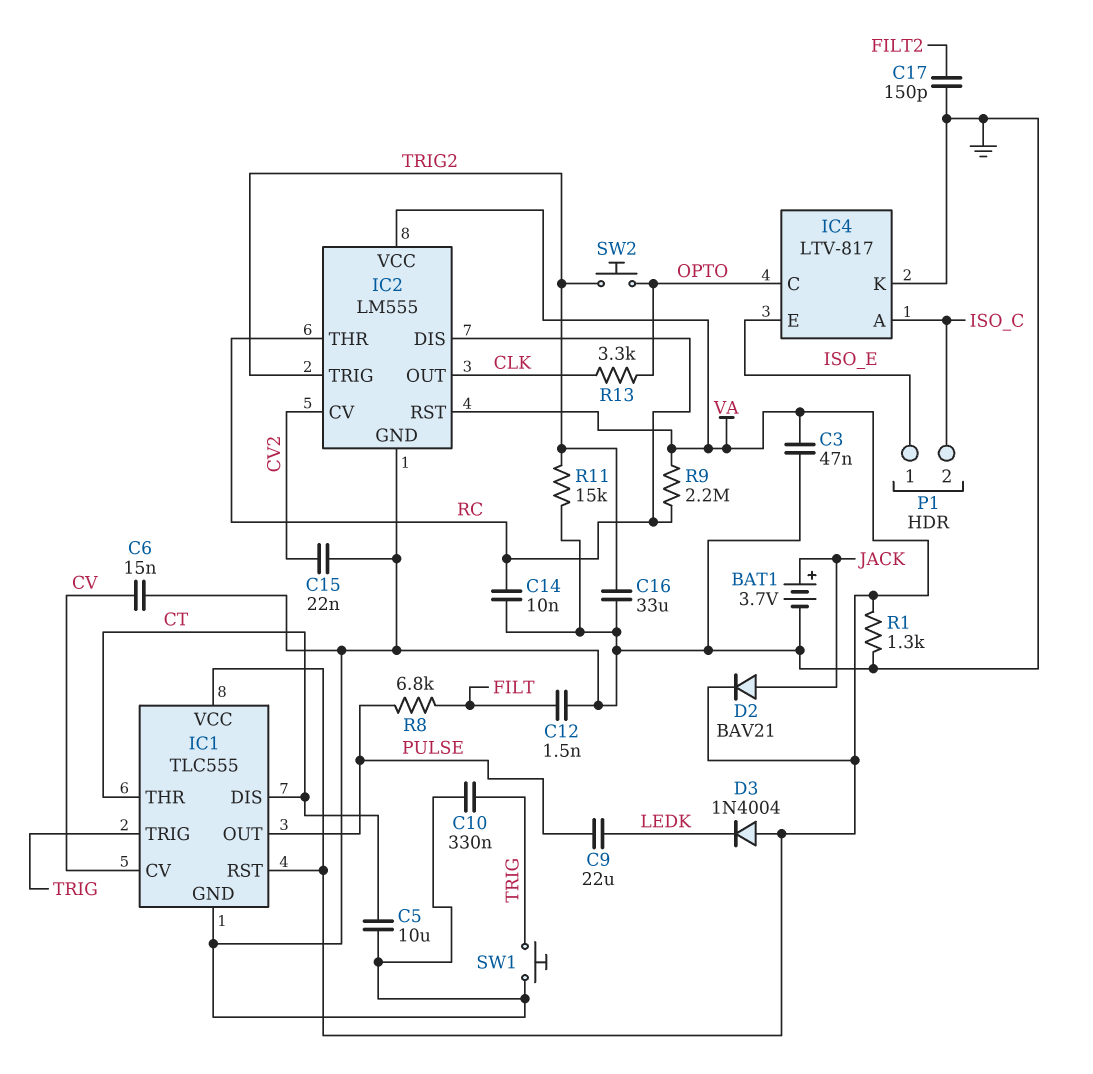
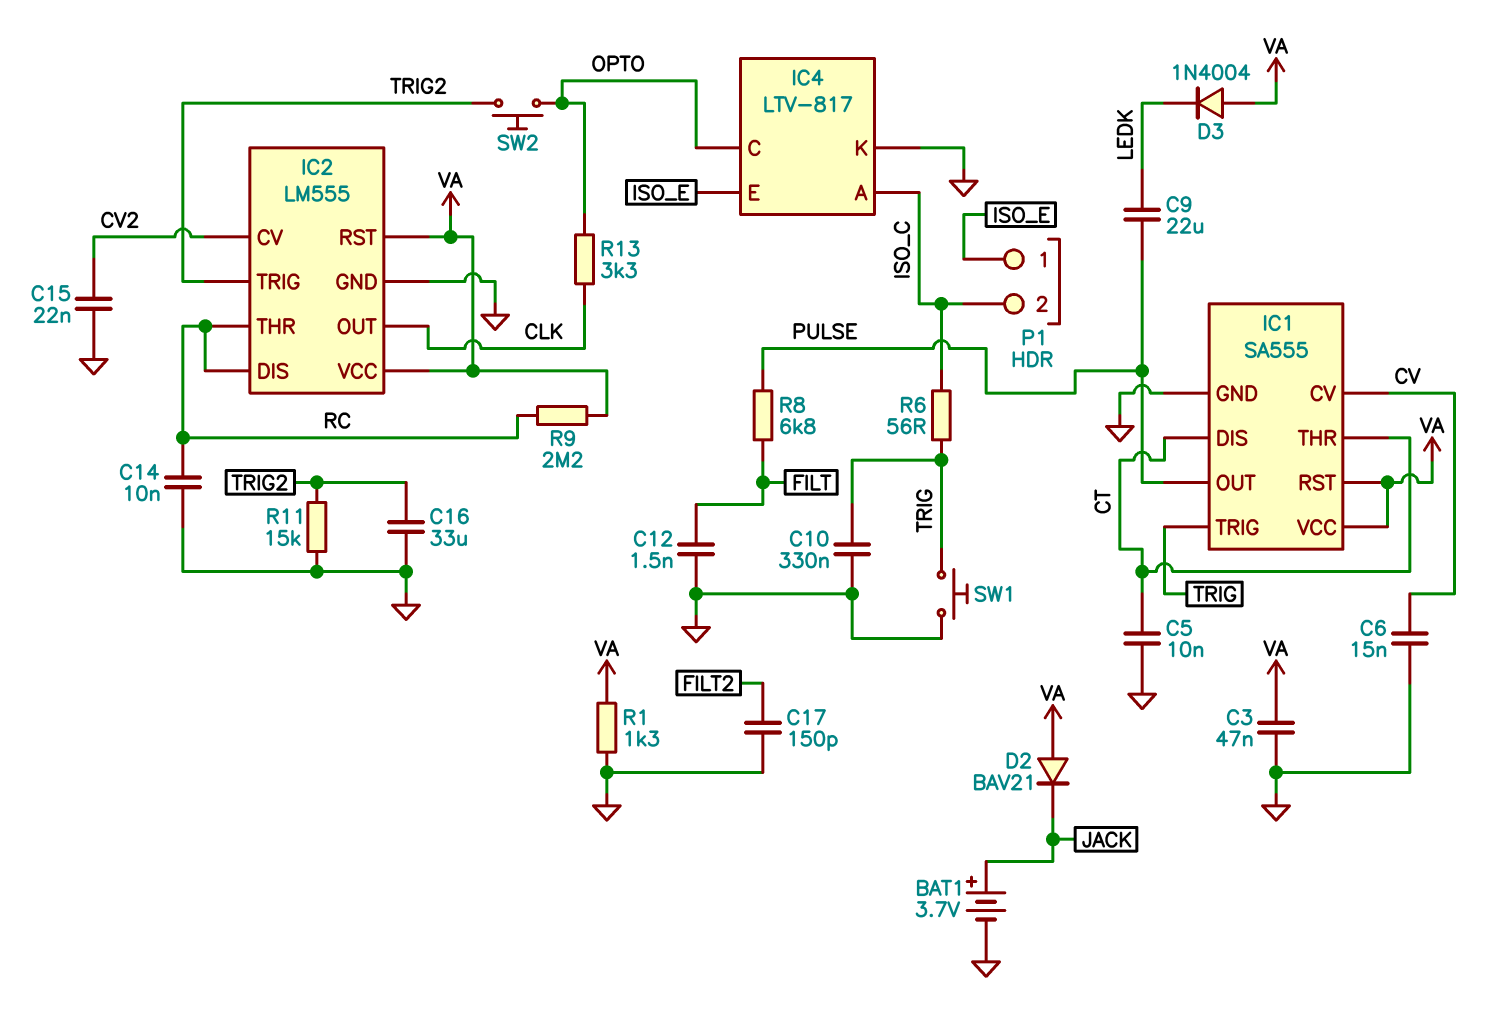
C5: 10uF (CT, GND) -> 10nF (CT, GND)
D2: diode BAV21 (A JACK, K VA) -> diode BAV21 (A VA, K JACK)
IC1: TLC555 -> SA555
R6: none -> 56 (ISO_C, TRIG)

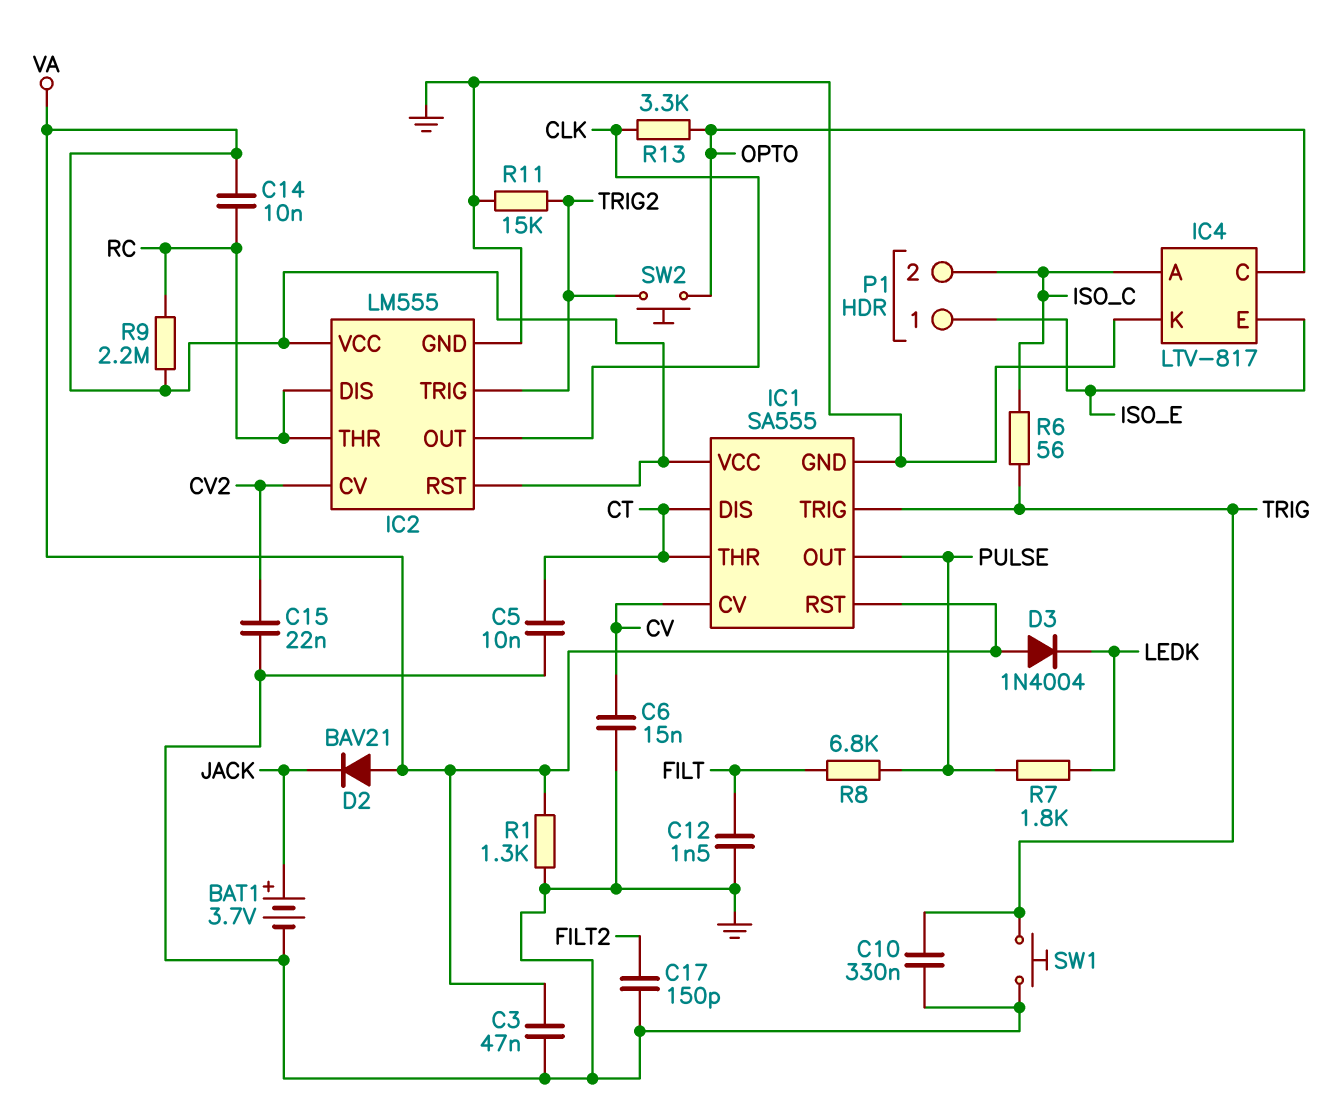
C9: 22uF (LEDK, PULSE) -> none
C14: 10nF (GND, RC) -> 10nF (RC, VA)
C16: 33uF (GND, TRIG2) -> none
R7: none -> 1.8k (LEDK, PULSE)

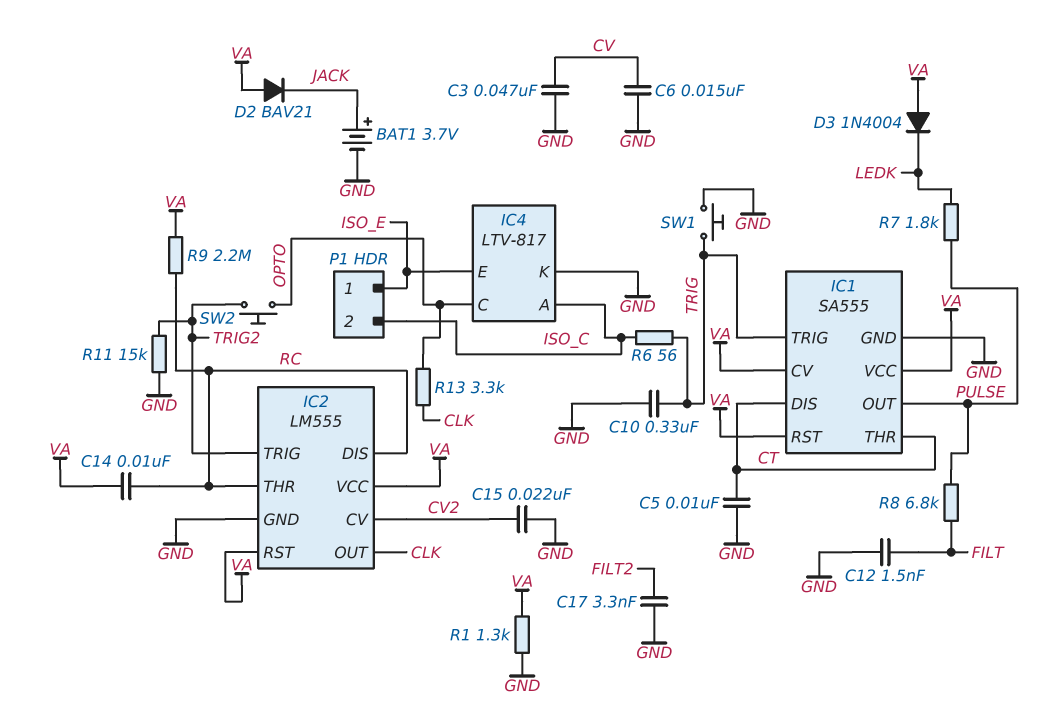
C3: 47nF (GND, VA) -> 47nF (CV, GND)
C17: 150pF (FILT2, GND) -> 3.3nF (FILT2, GND)
IC1 pin CV: CV -> VA

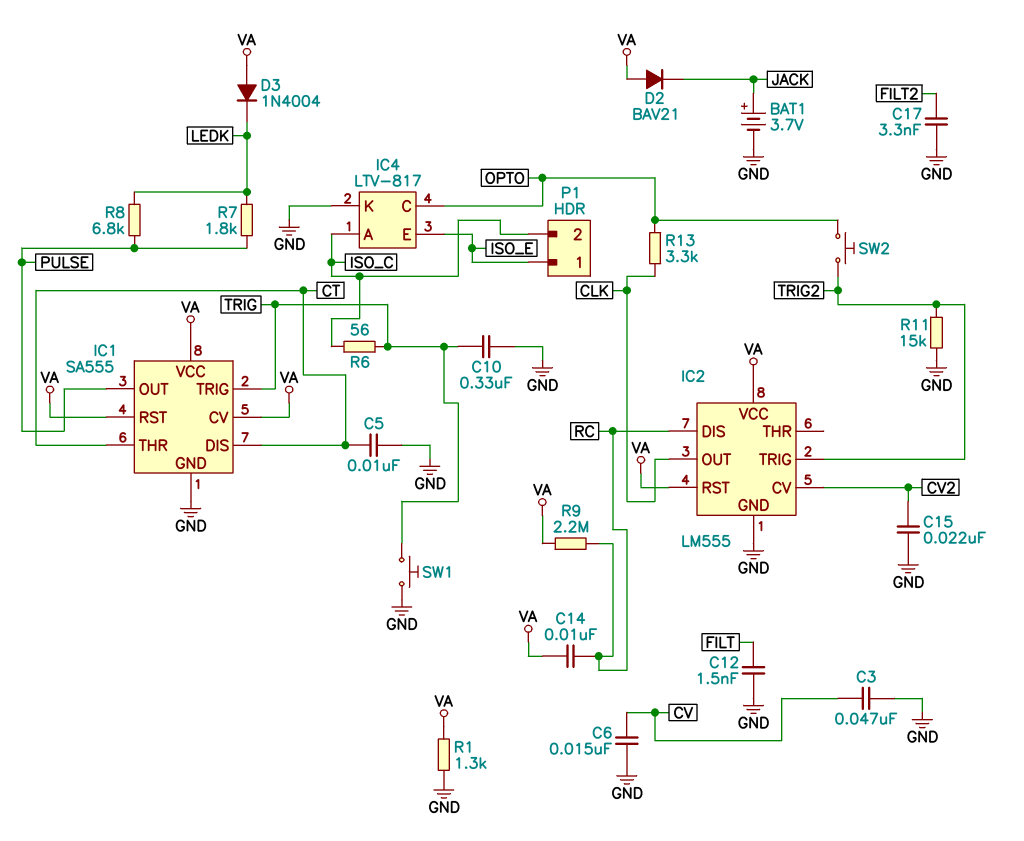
IC2 pin THR: RC -> none
R8: 6.8k (FILT, PULSE) -> 6.8k (LEDK, PULSE)

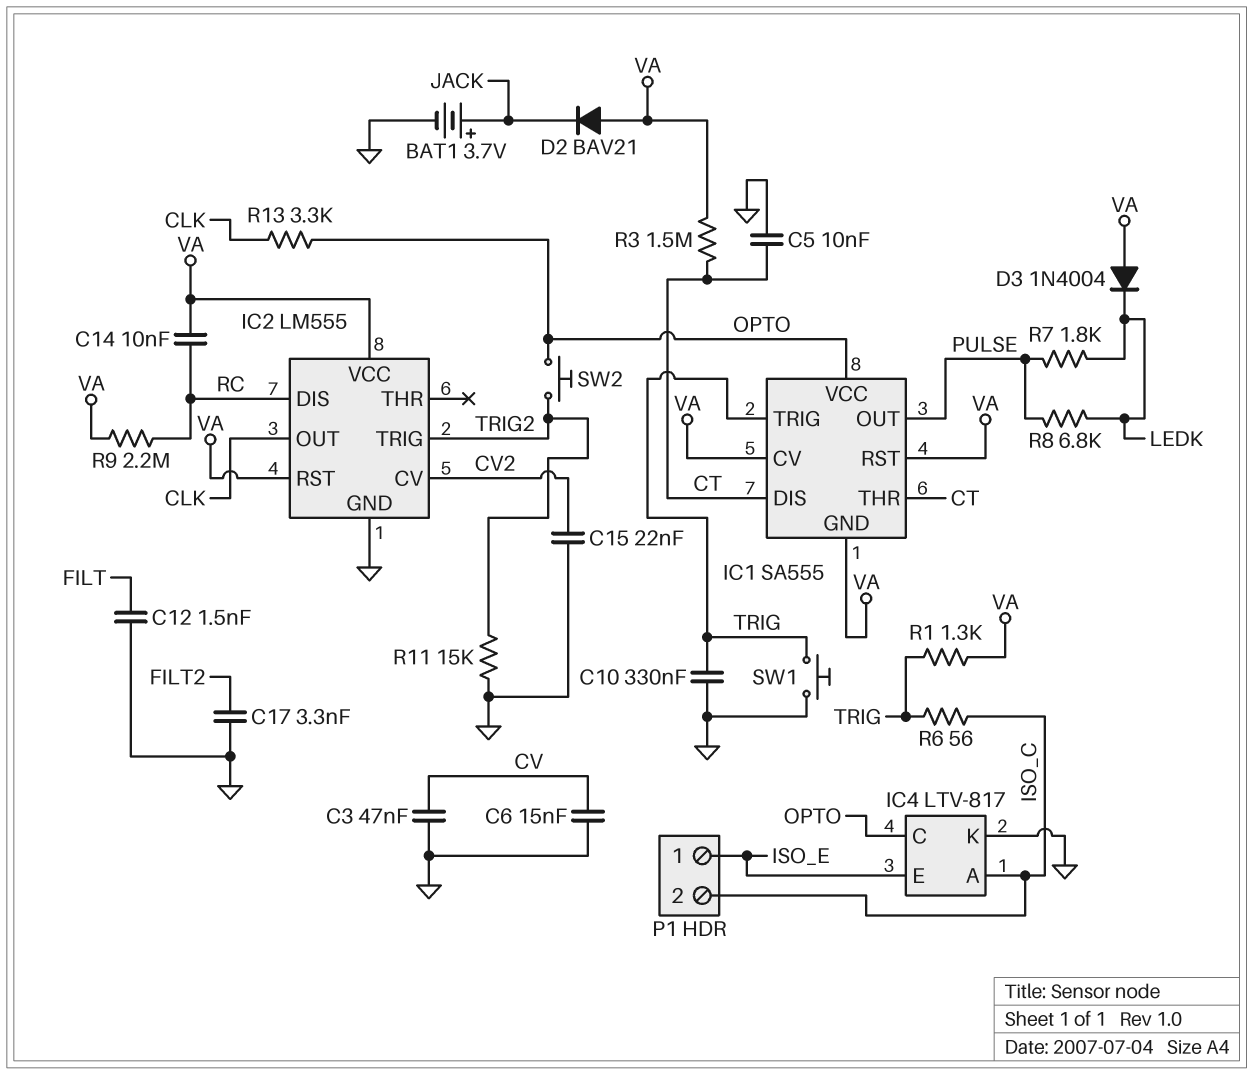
IC1 pin GND: GND -> VA
IC1 pin VCC: VA -> OPTO
R1: 1.3k (GND, VA) -> 1.3k (TRIG, VA)
R3: none -> 1.5M (CT, VA)

